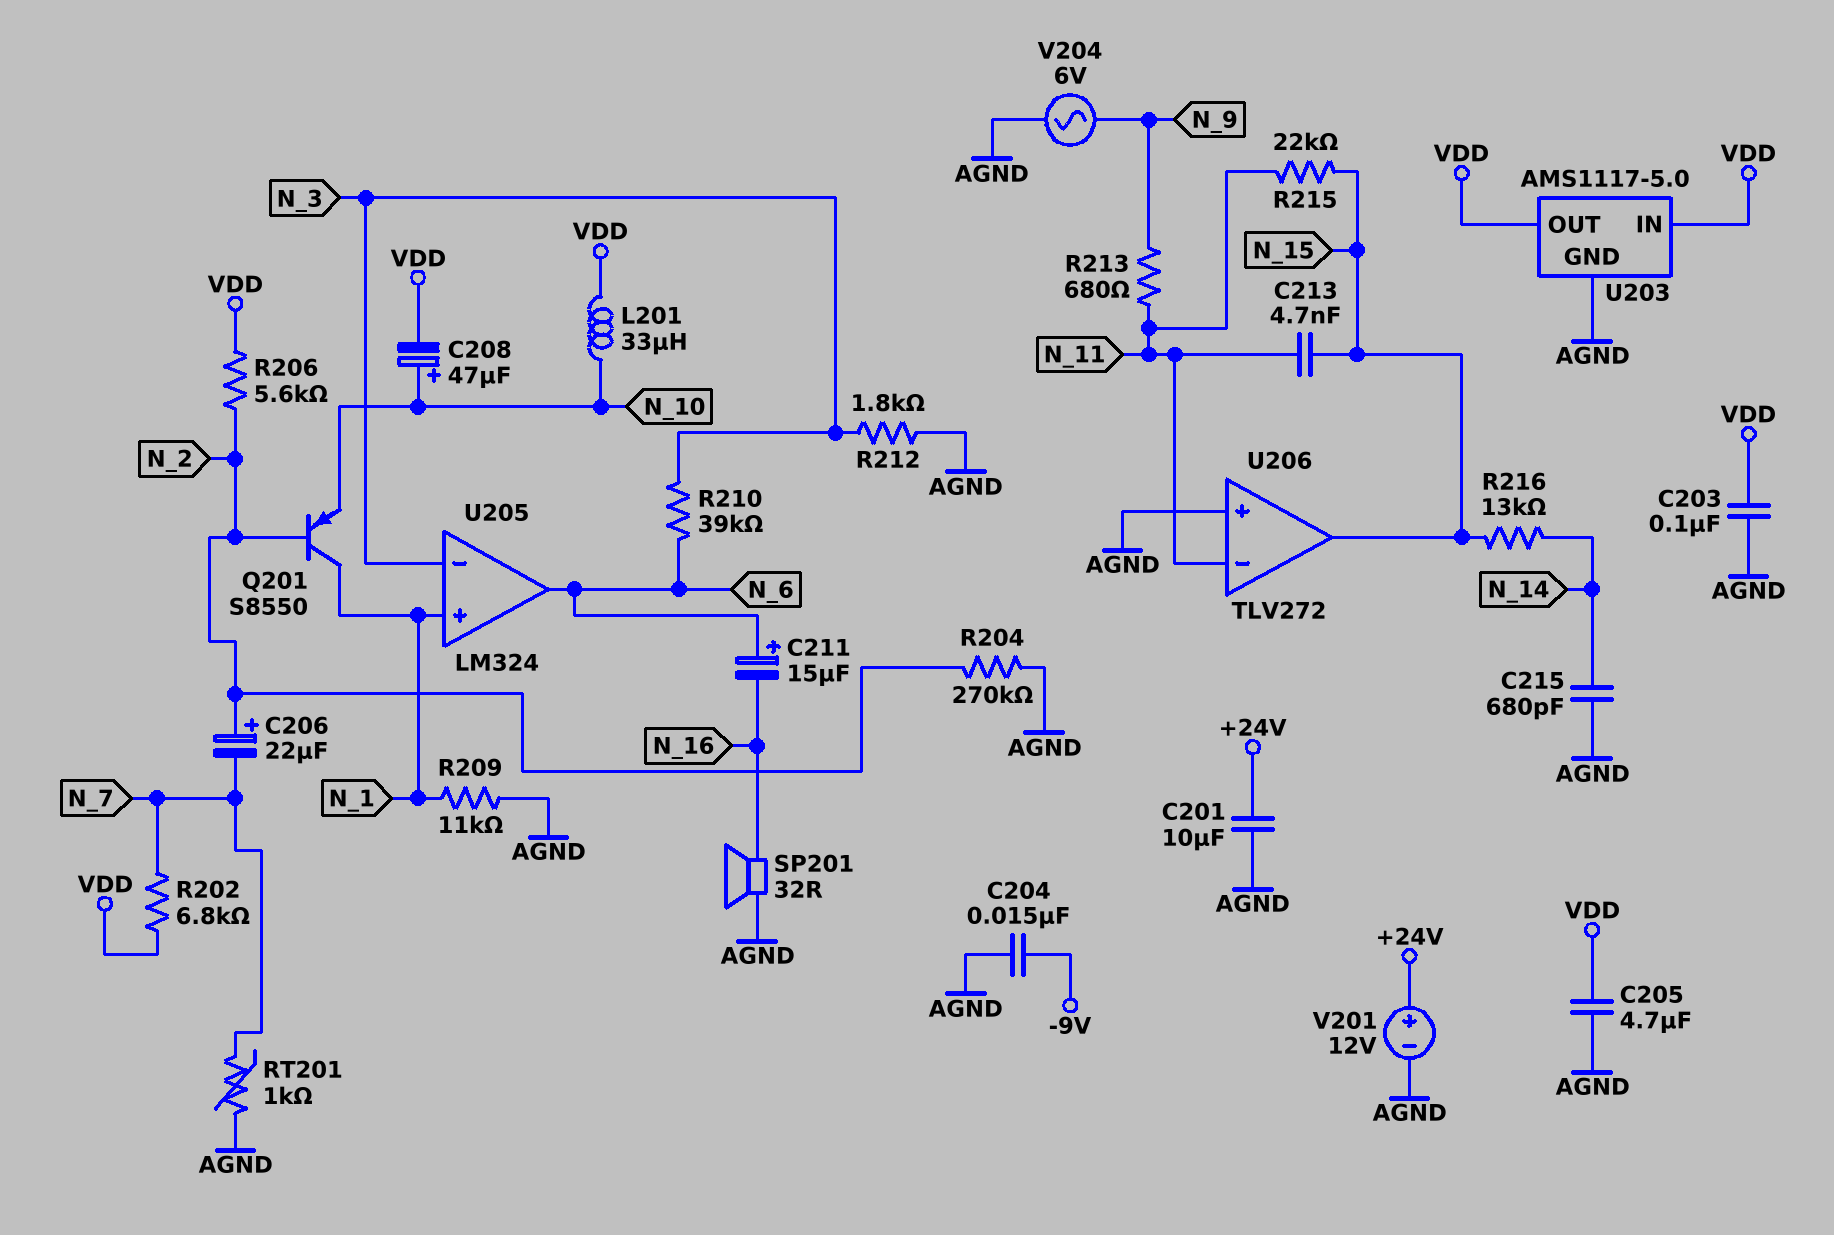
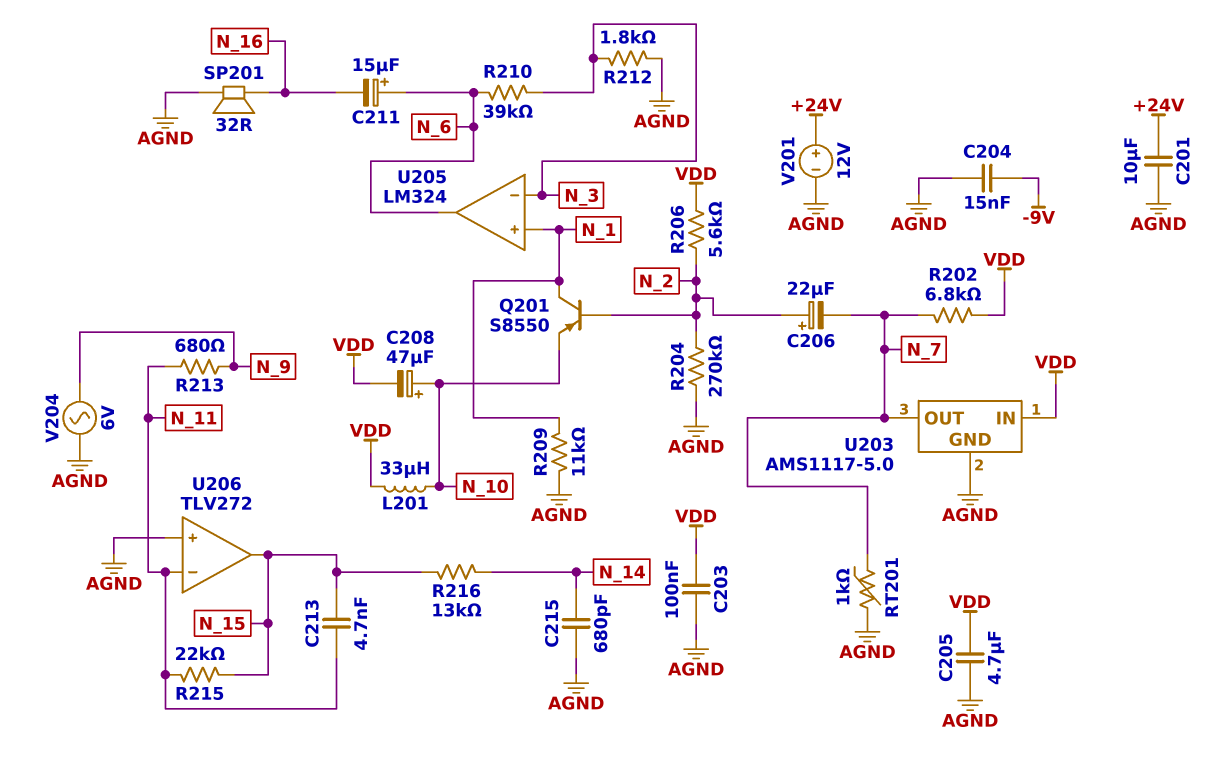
U203 pin OUT: VDD -> N_7

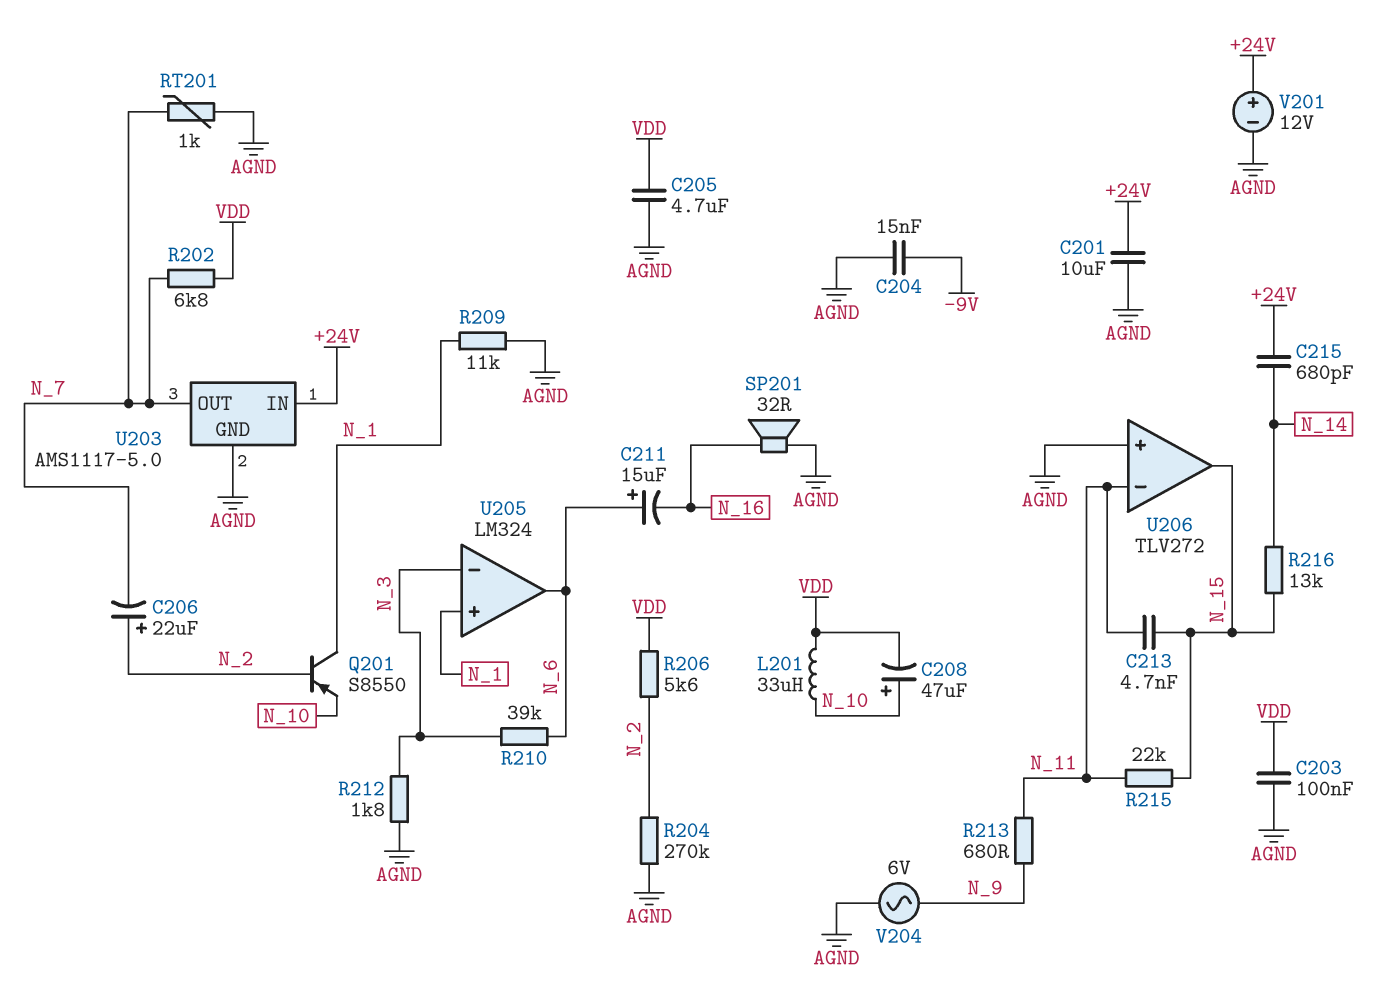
C215: 680pF (AGND, N_14) -> 680pF (+24V, N_14)
U203 pin IN: VDD -> +24V

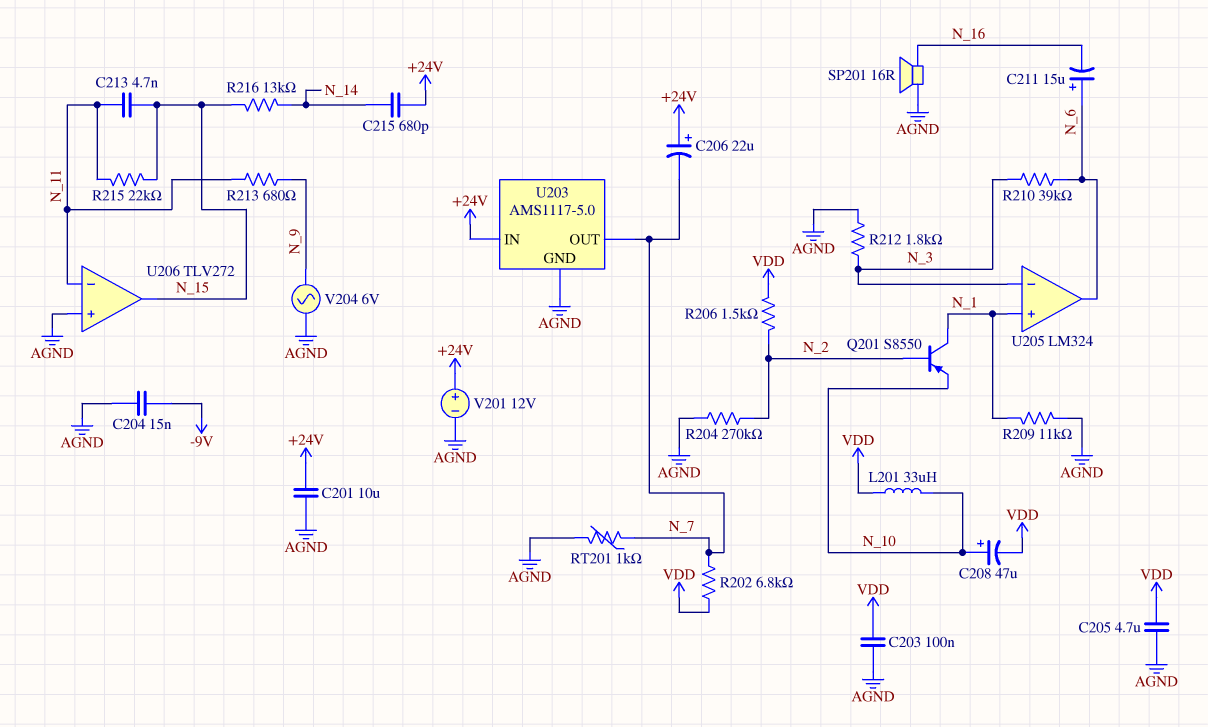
C206: 22uF (plus N_2, minus N_7) -> 22uF (plus +24V, minus N_7)
R206: 5.6k (N_2, VDD) -> 1.5k (N_2, VDD)
SP201: speaker 32R (AGND, N_16) -> speaker 16R (AGND, N_16)

